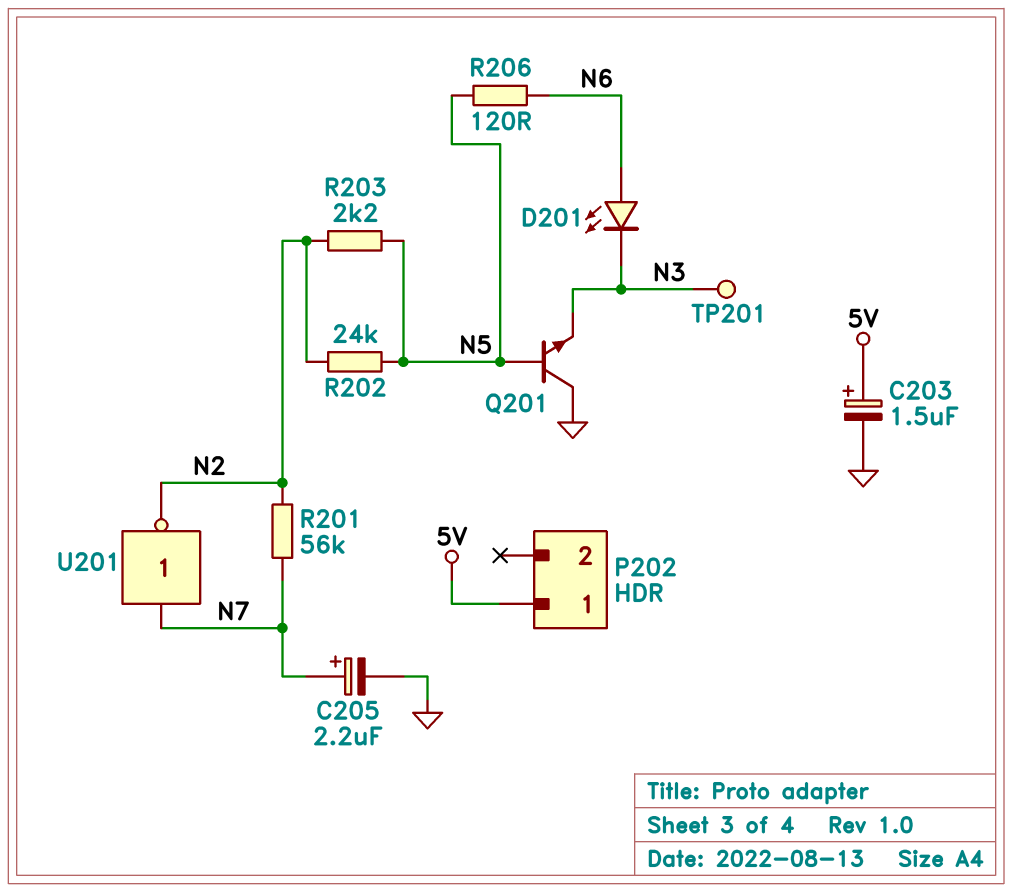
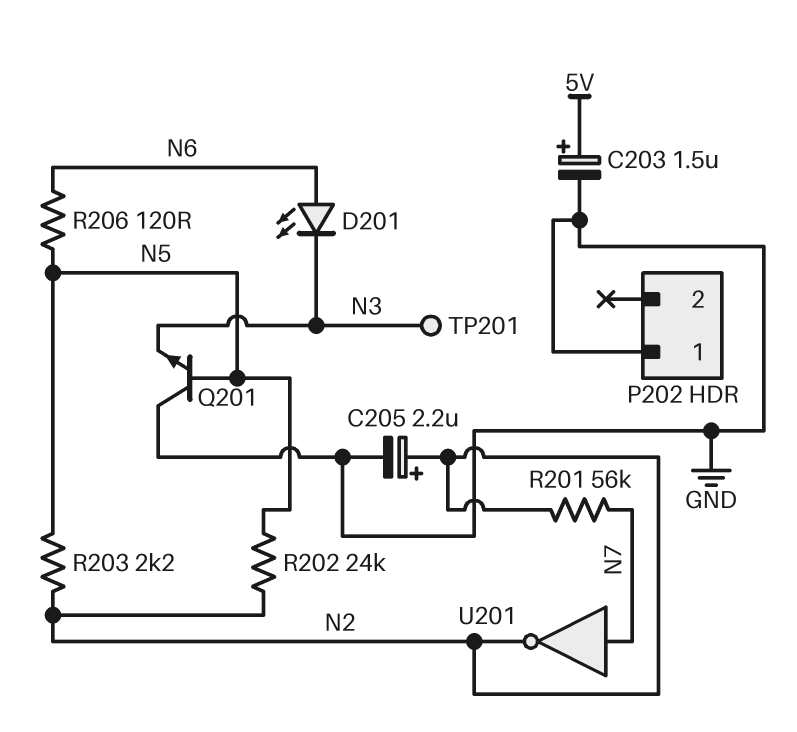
C205: 2.2uF (plus N7, minus GND) -> 2.2uF (plus N2, minus GND)
P202 pin 1: 5V -> GND

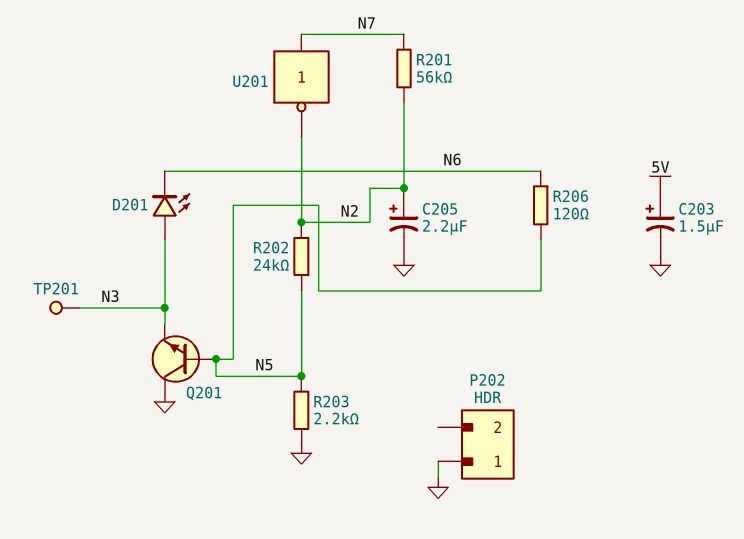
D201: LED (A N6, K N3) -> LED (A N3, K N6)
R203: 2.2k (N2, N5) -> 2.2k (GND, N5)

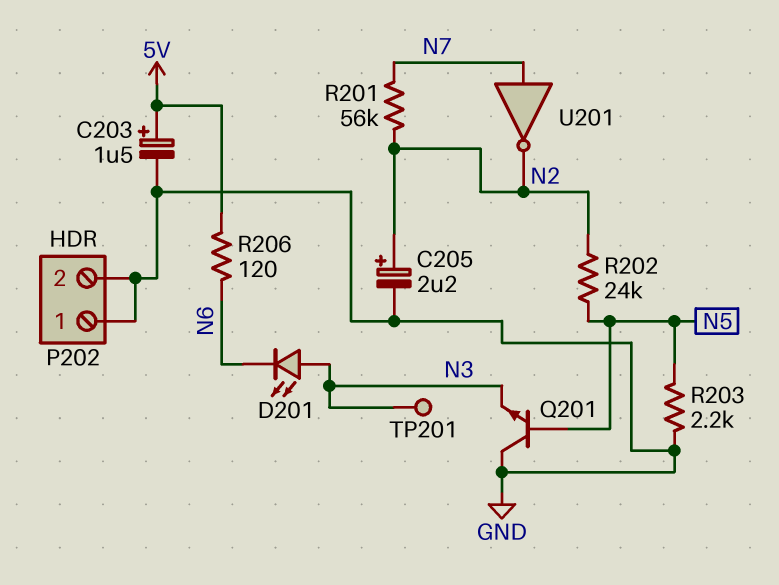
P202 pin 2: none -> GND
R206: 120 (N5, N6) -> 120 (5V, N6)

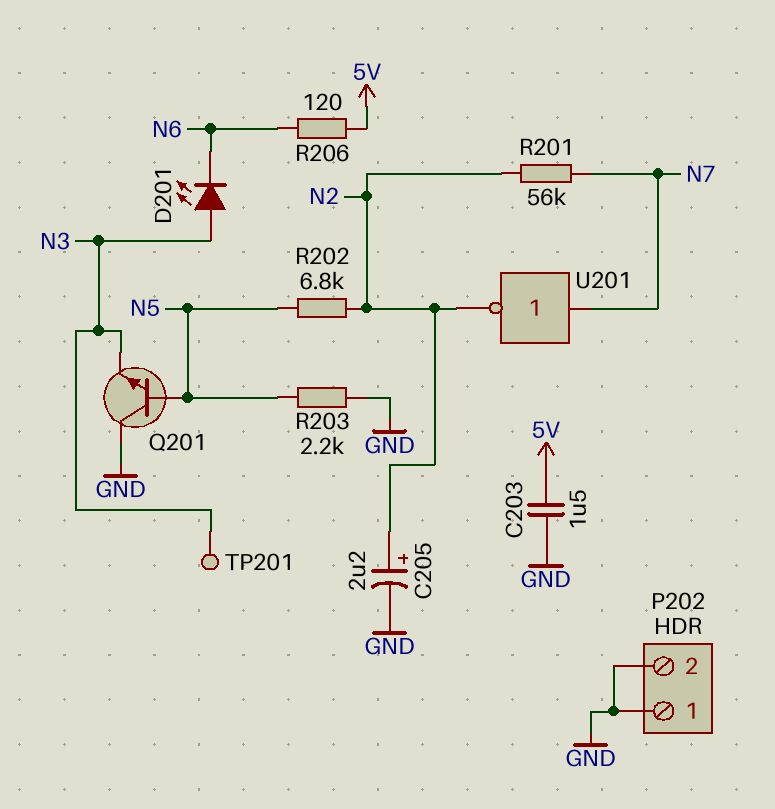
C203: 1.5uF (plus 5V, minus GND) -> 1.5uF (5V, GND)
R202: 24k (N2, N5) -> 6.8k (N2, N5)

